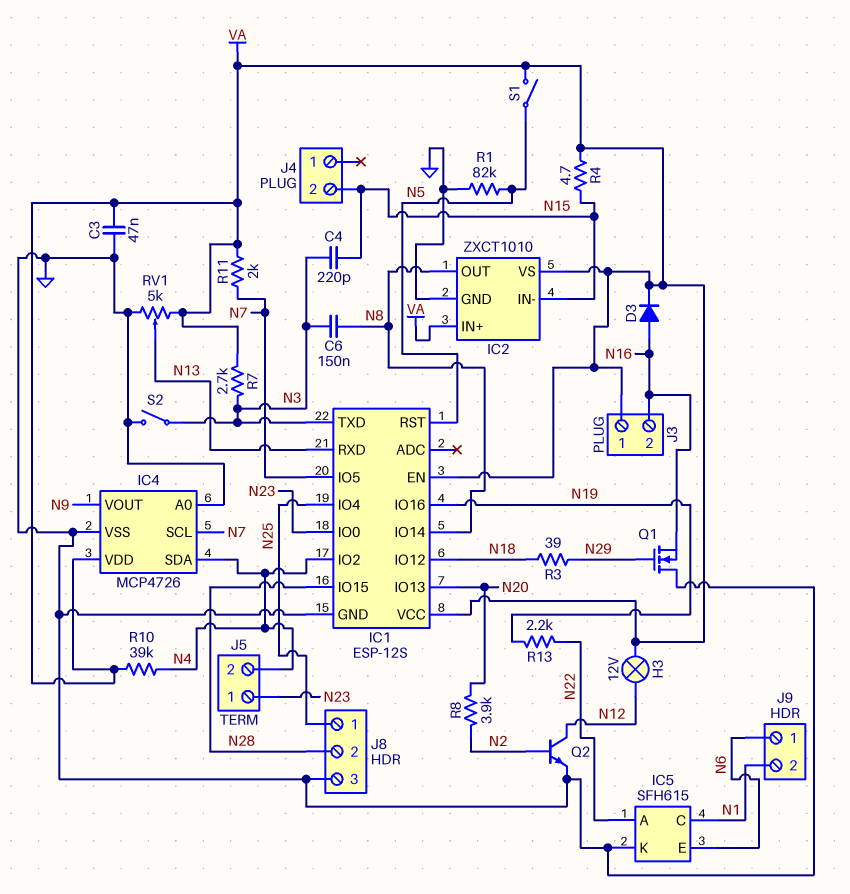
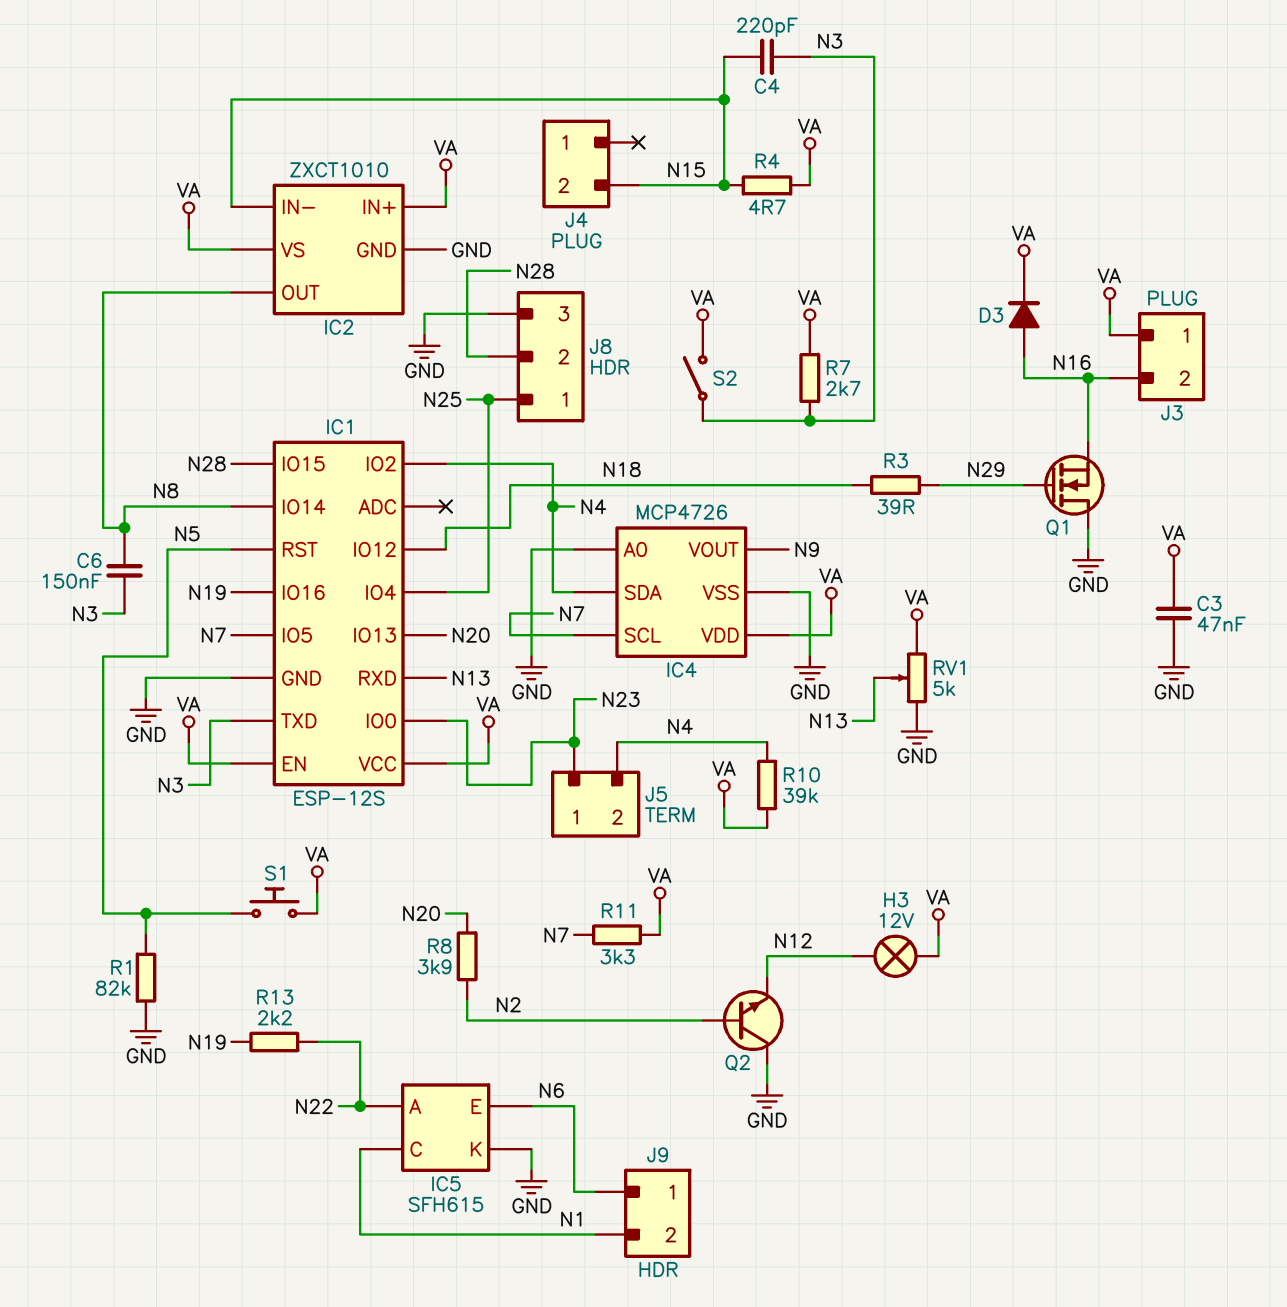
Q2: NPN (B N2, C N12, E GND) -> NPN (B N2, C GND, E N12)
R11: 2k (N7, VA) -> 3.3k (N7, VA)
S1: switch (N5, VA) -> button (N5, VA)
S2: switch (GND, N3) -> switch (N3, VA)

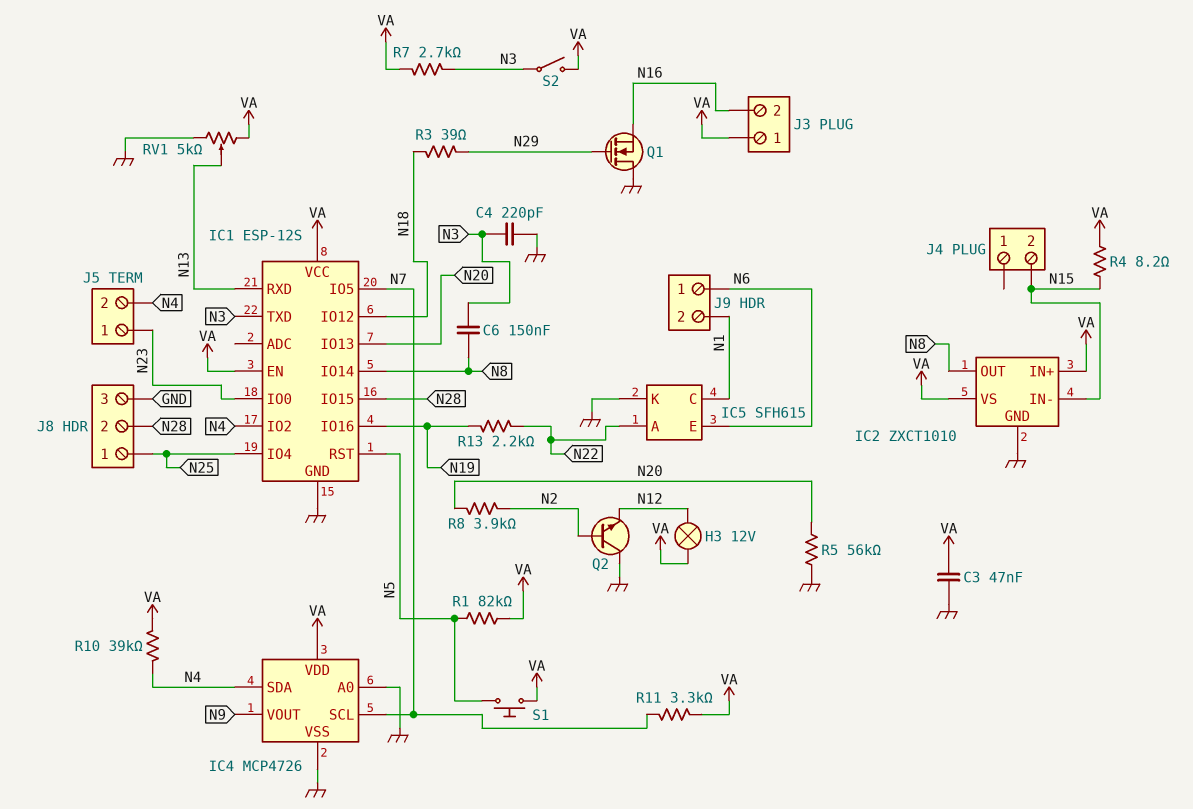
C4: 220pF (N3, N15) -> 220pF (GND, N3)
D3: diode (A N16, K VA) -> none
R1: 82k (GND, N5) -> 82k (N5, VA)
R4: 4.7 (N15, VA) -> 8.2 (N15, VA)
R5: none -> 56k (GND, N20)

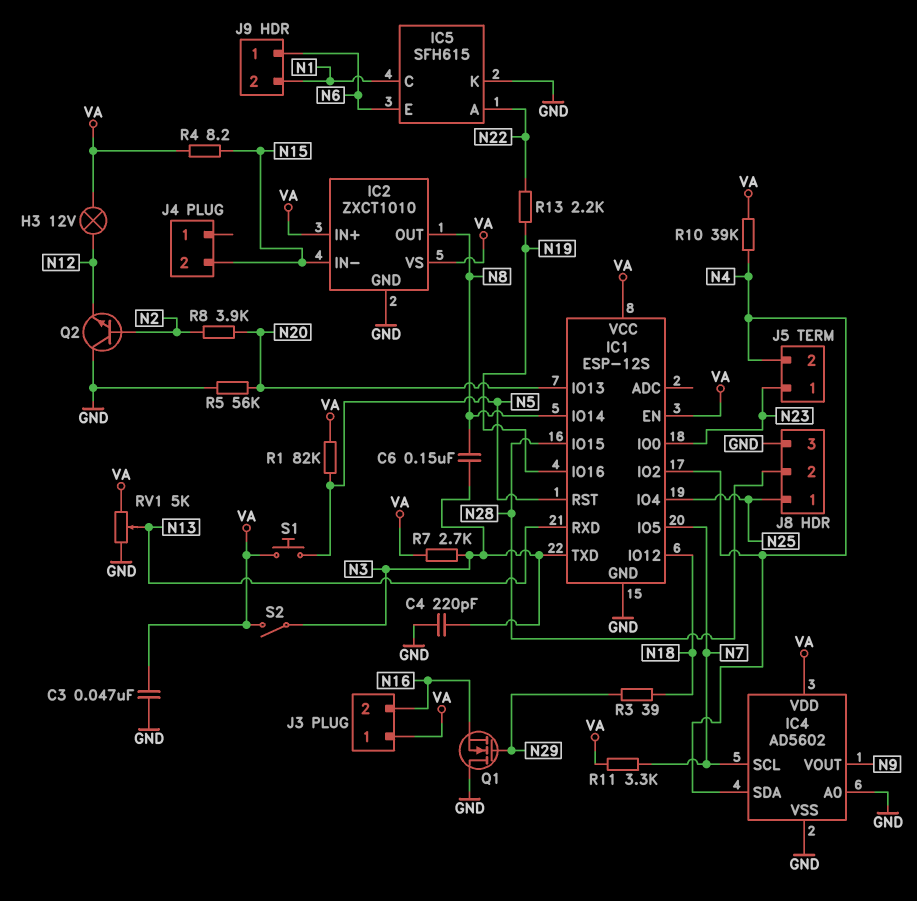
IC4: MCP4726 -> AD5602

